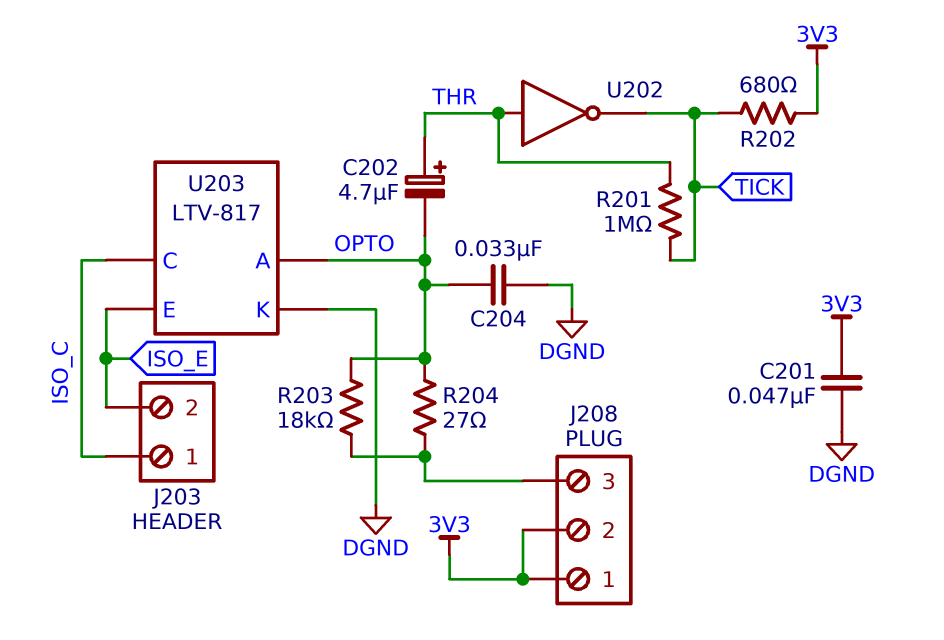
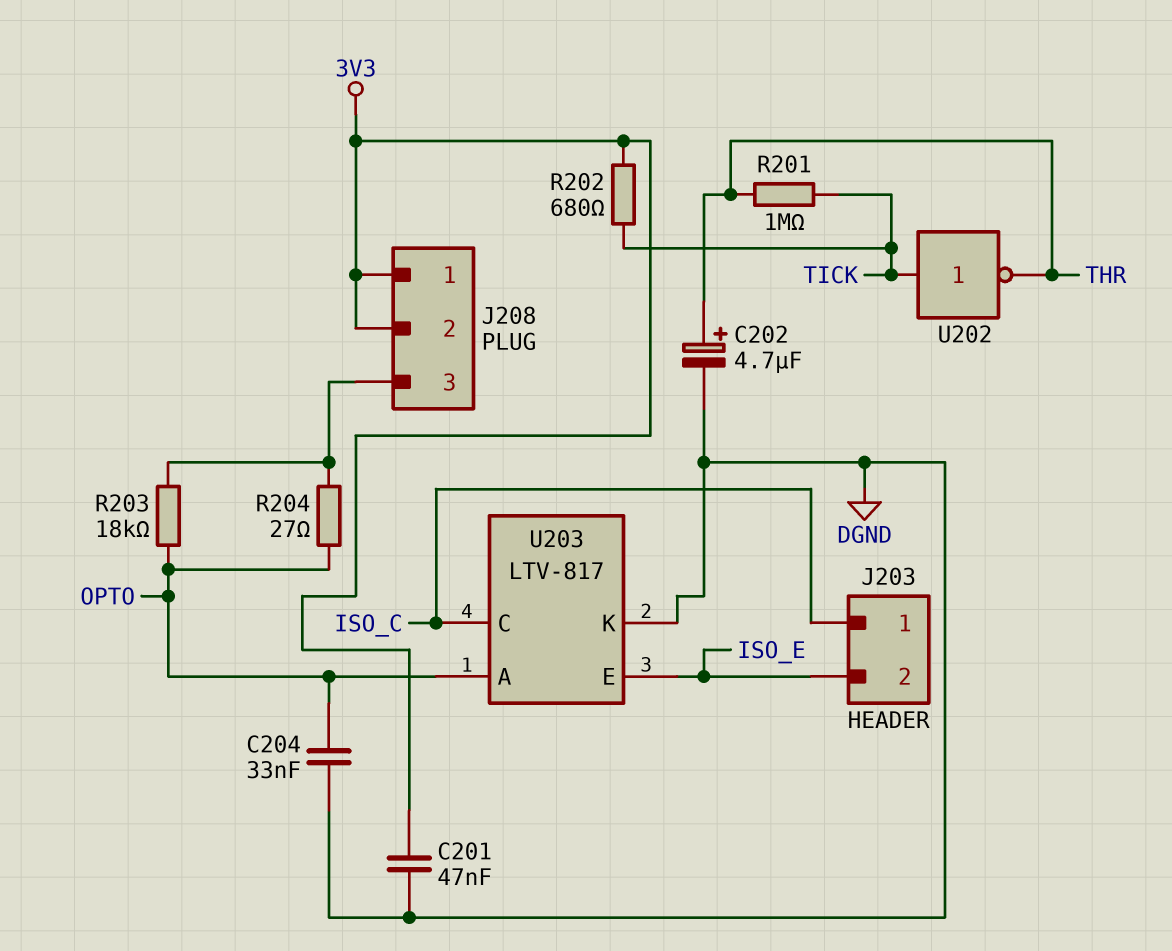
C202: 4.7uF (plus THR, minus OPTO) -> 4.7uF (plus THR, minus DGND)
U202: NOT (in THR, out TICK) -> NOT (in TICK, out THR)

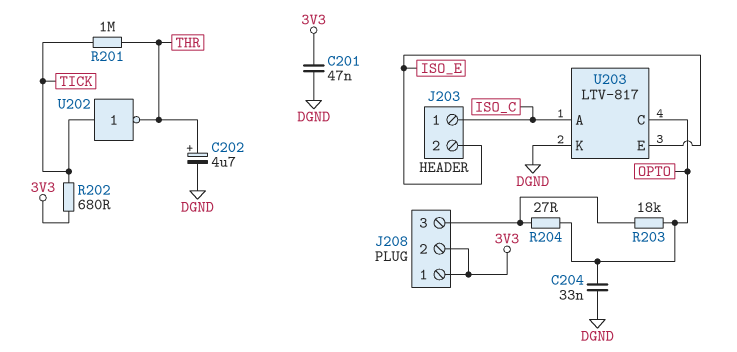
U203 pin A: OPTO -> ISO_C
U203 pin C: ISO_C -> OPTO

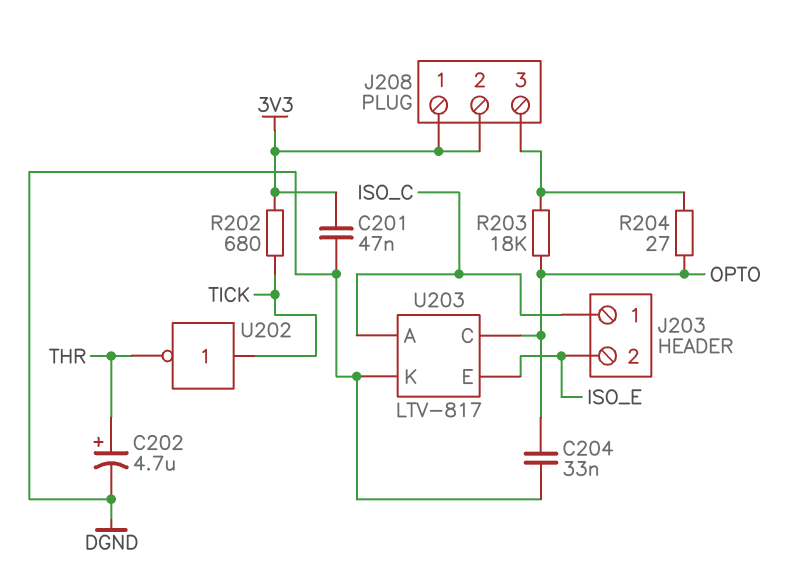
R201: 1M (THR, TICK) -> none

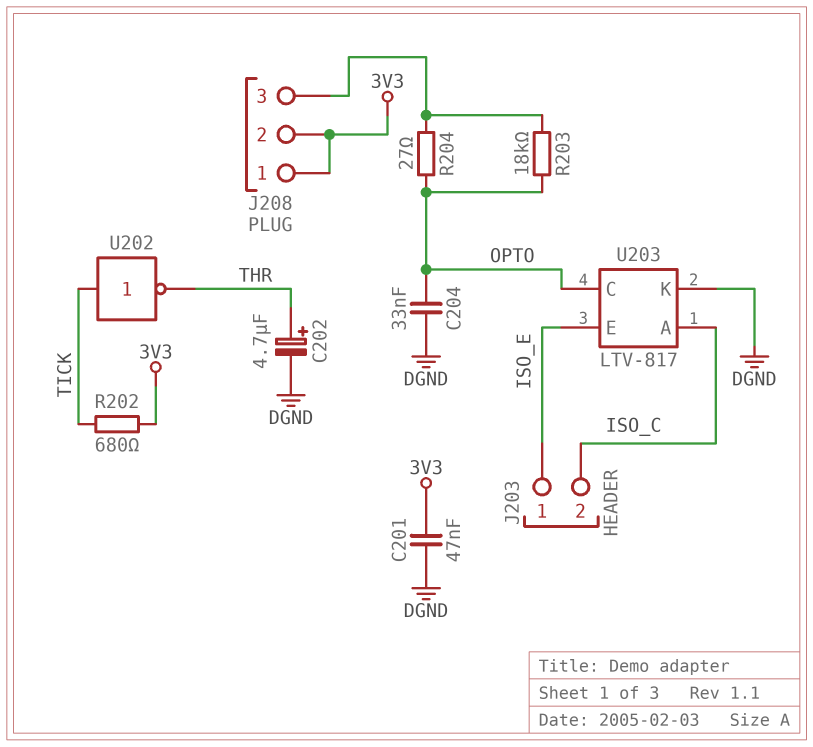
J203 pin 1: ISO_C -> ISO_E
J203 pin 2: ISO_E -> ISO_C

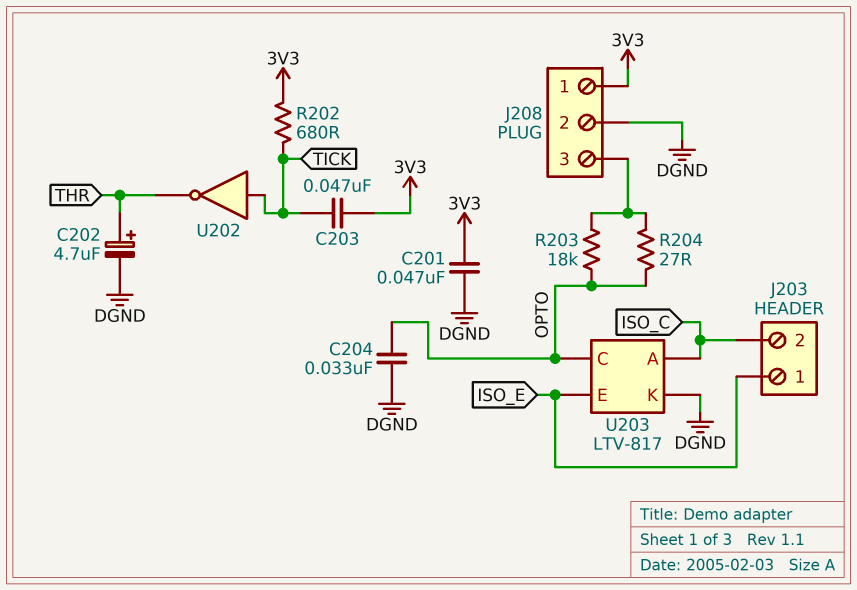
C203: none -> 47nF (3V3, TICK)
J208 pin 2: 3V3 -> DGND

